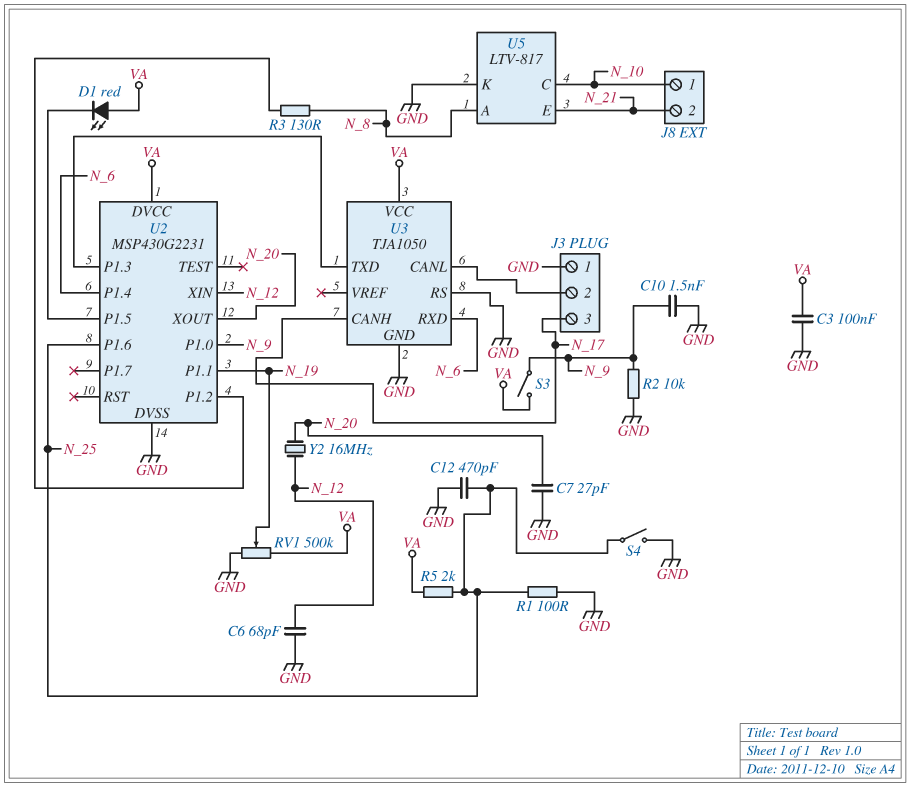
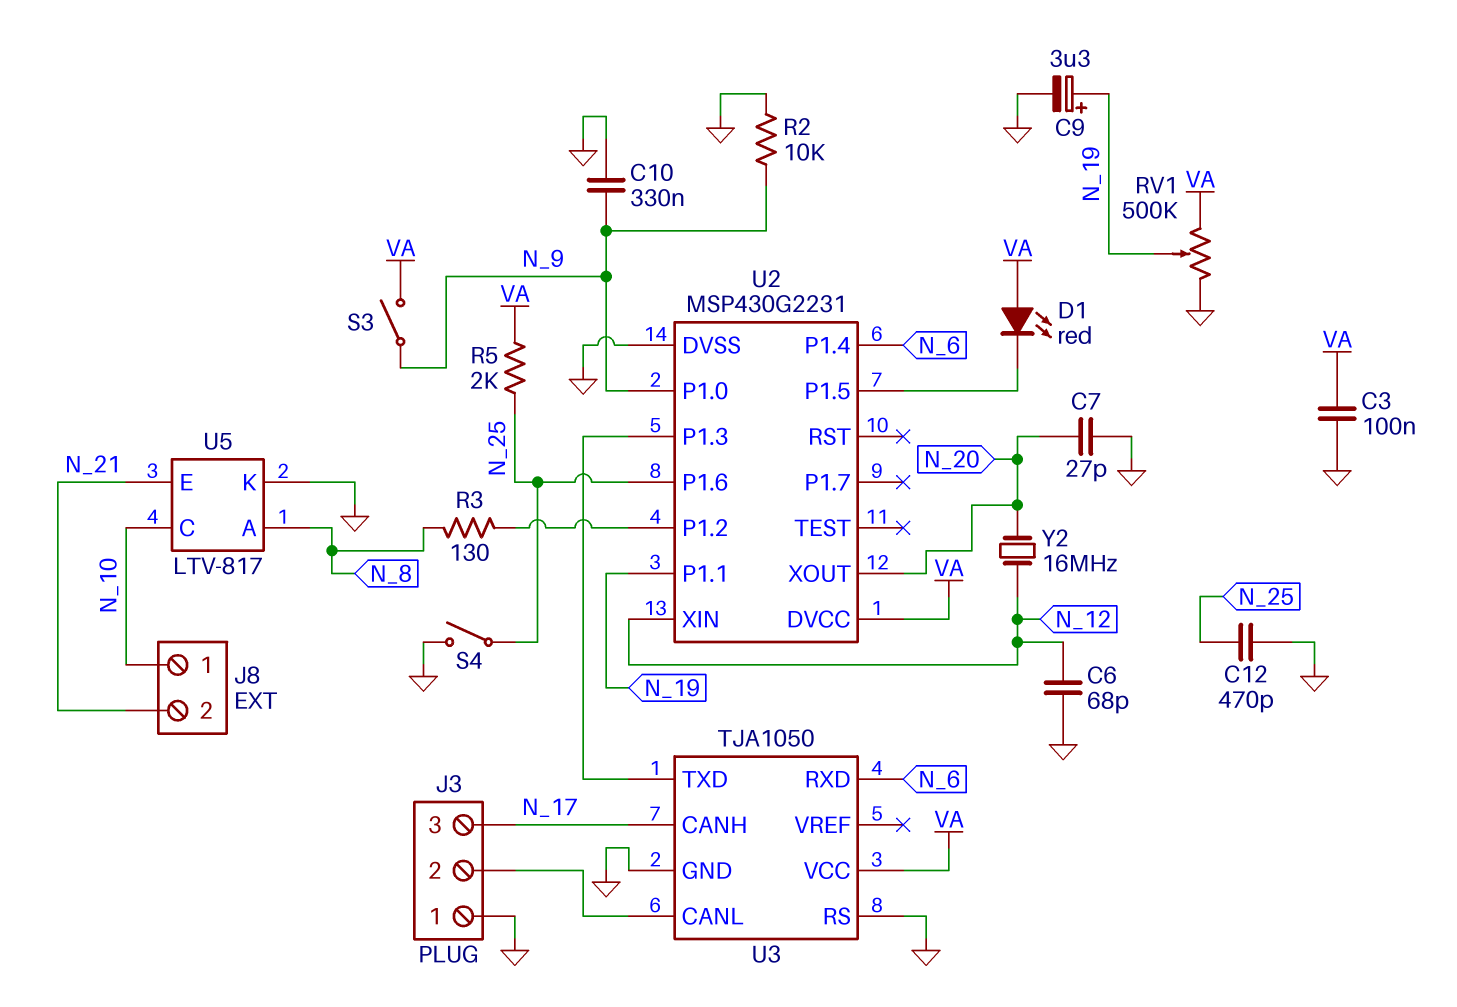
C9: none -> 3.3uF (plus N_19, minus GND)
C10: 1.5nF (GND, N_9) -> 330nF (GND, N_9)
R1: 100 (GND, N_25) -> none

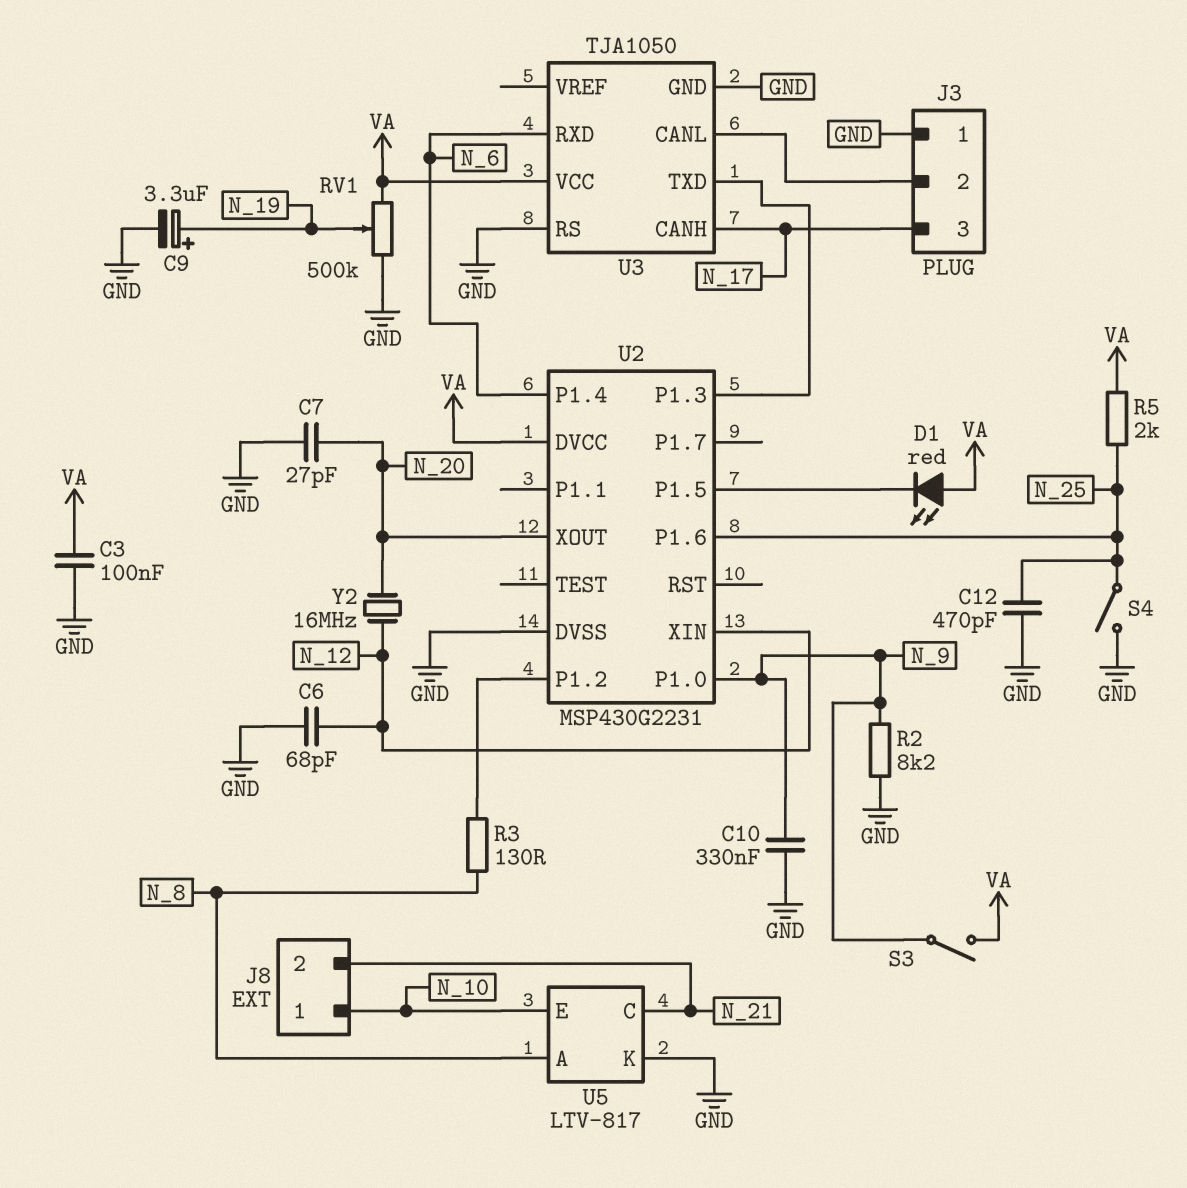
R2: 10k (GND, N_9) -> 8.2k (GND, N_9)
U2 pin P1.1: N_19 -> none
U5 pin C: N_10 -> N_21
U5 pin E: N_21 -> N_10

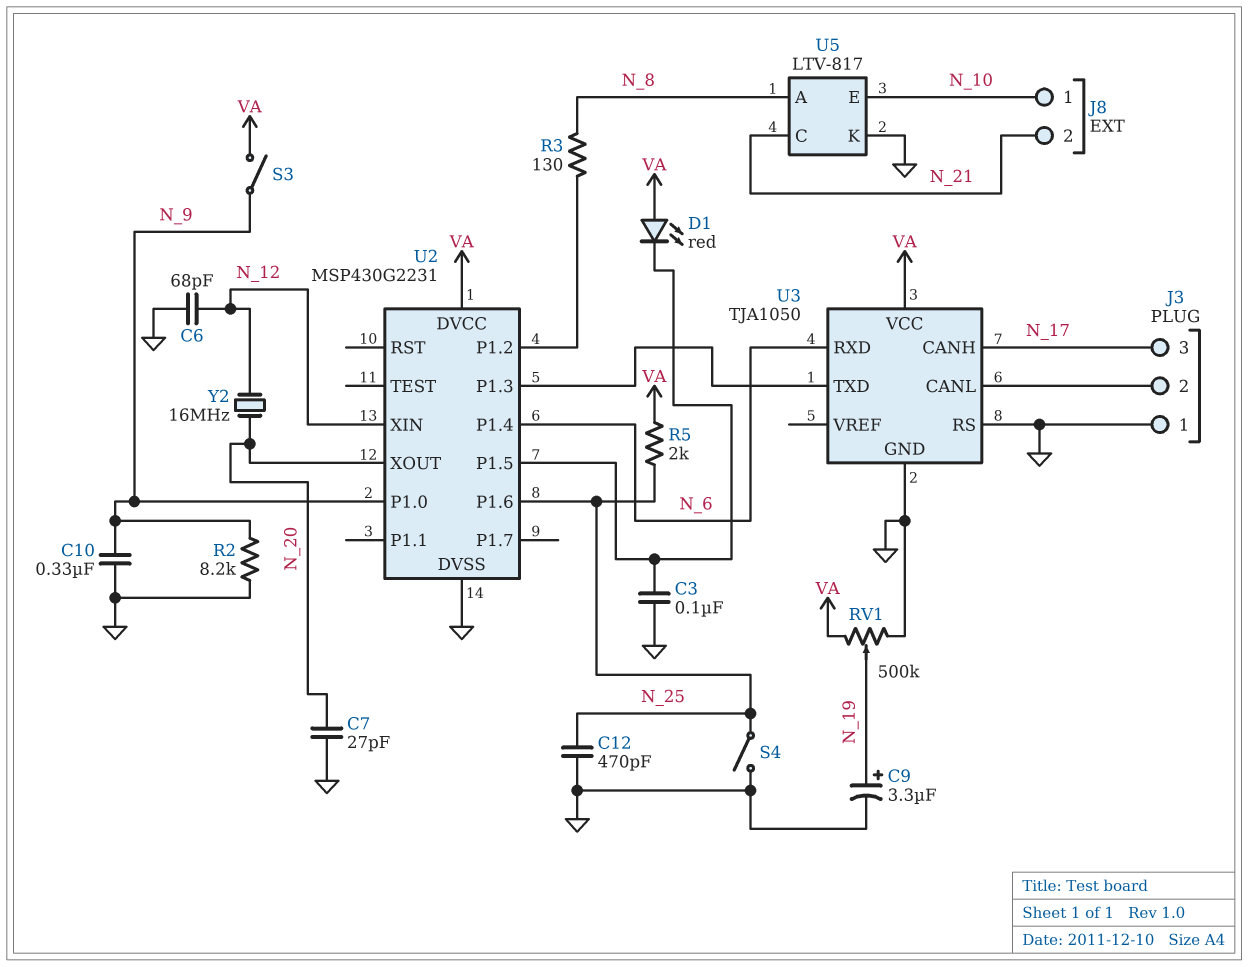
C3: 100nF (GND, VA) -> 100nF (GND, U2/P1.5)

